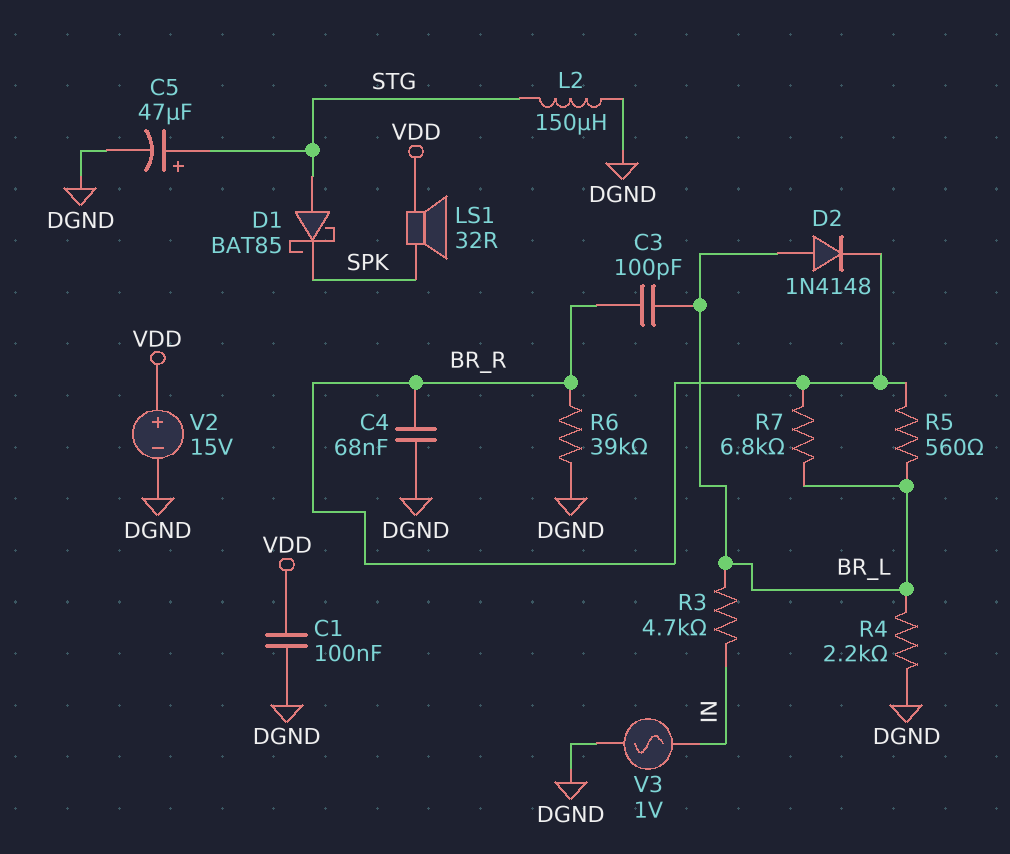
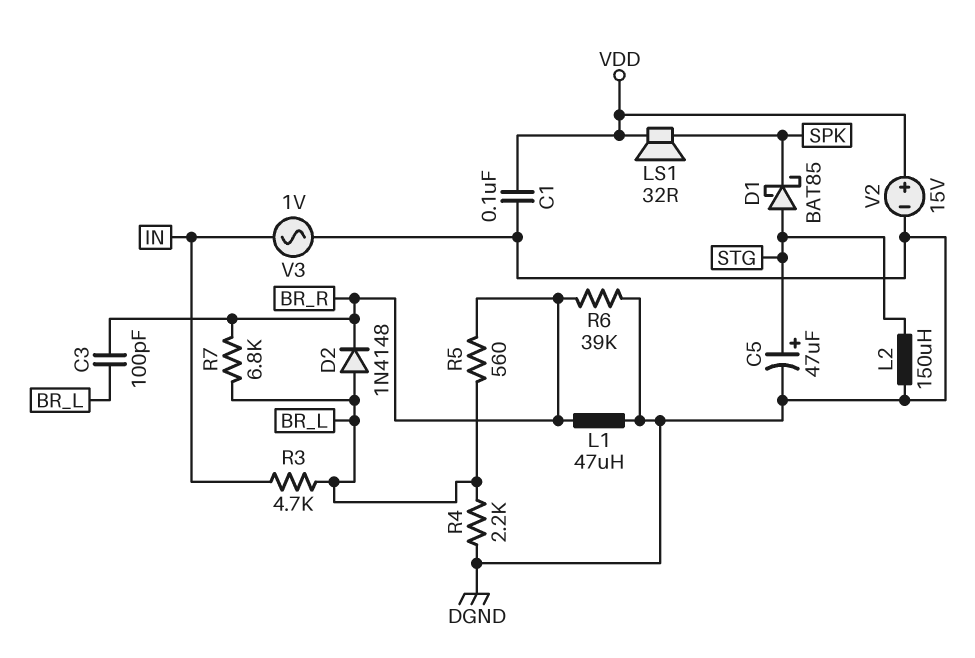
C4: 68nF (BR_R, DGND) -> none
L1: none -> 47uH (BR_R, DGND)

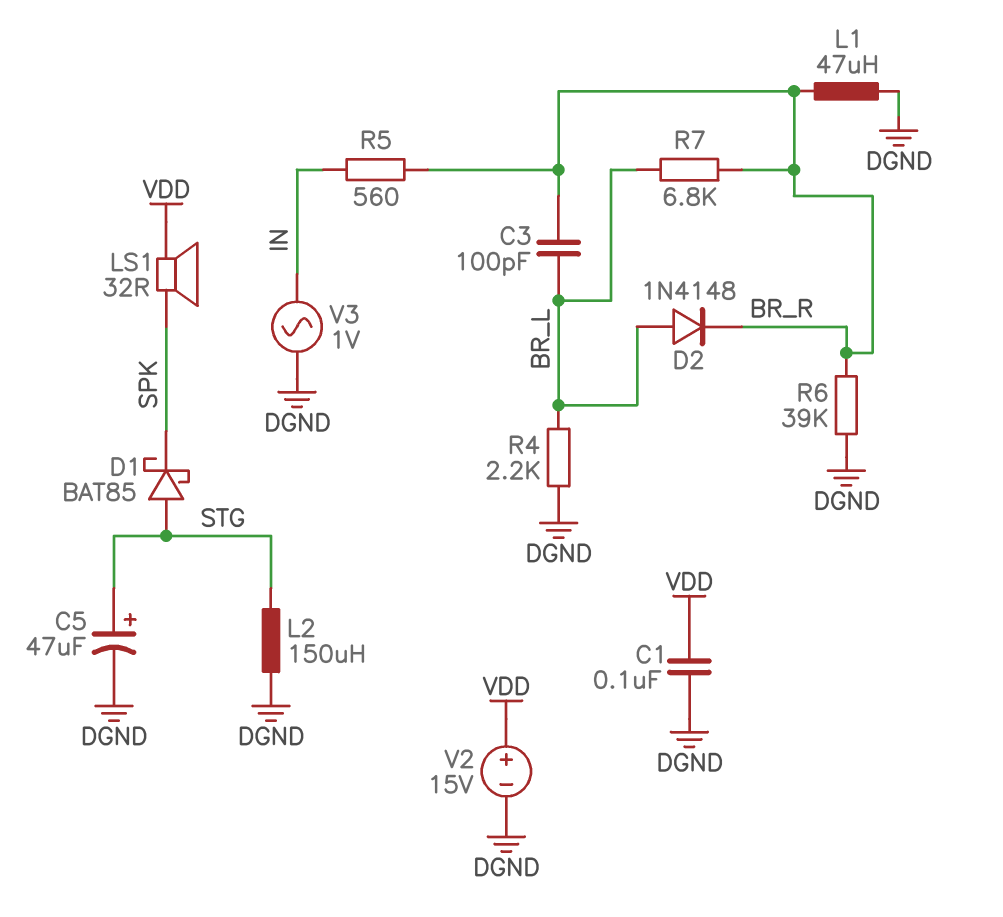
R3: 4.7k (BR_L, IN) -> none
R5: 560 (BR_L, BR_R) -> 560 (BR_R, IN)

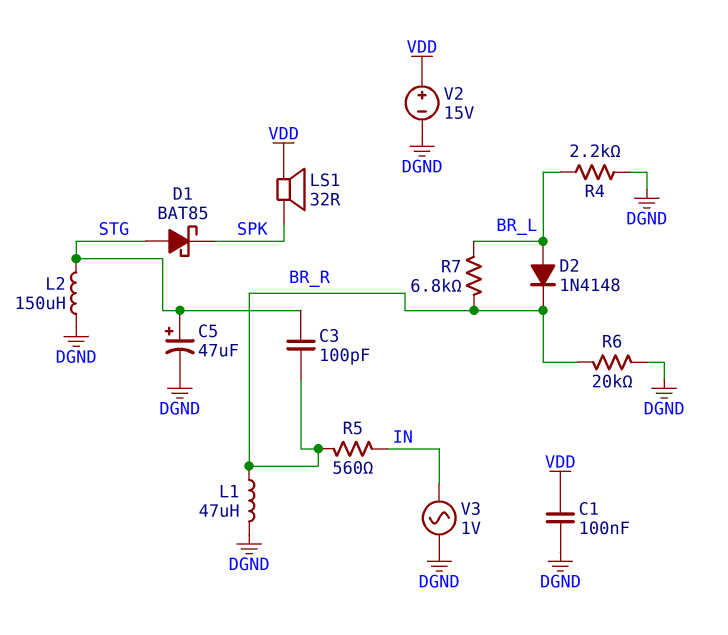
C3: 100pF (BR_L, BR_R) -> 100pF (BR_R, STG)
R6: 39k (BR_R, DGND) -> 20k (BR_R, DGND)

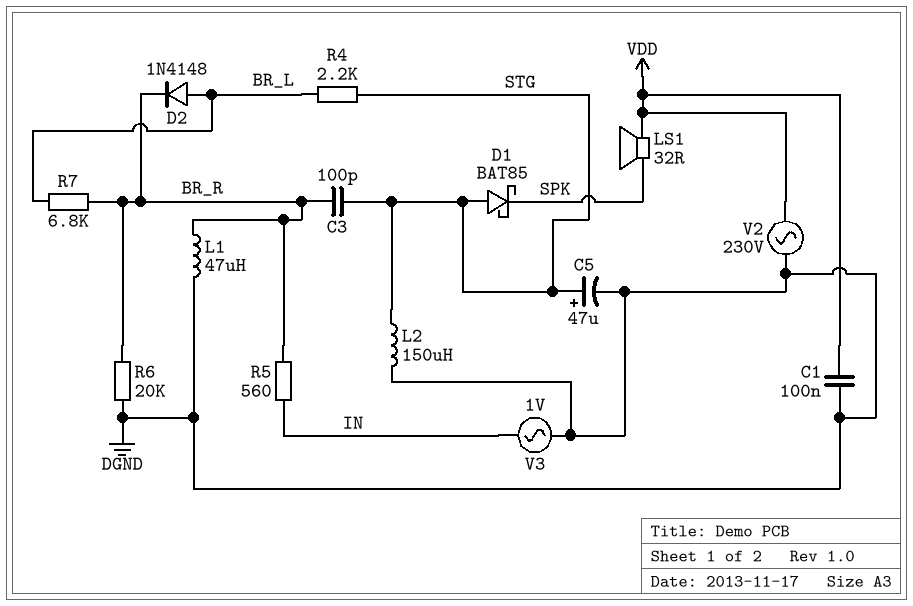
R4: 2.2k (BR_L, DGND) -> 2.2k (BR_L, STG)
V2: 15V (plus VDD, minus DGND) -> AC 230V (DGND, VDD)

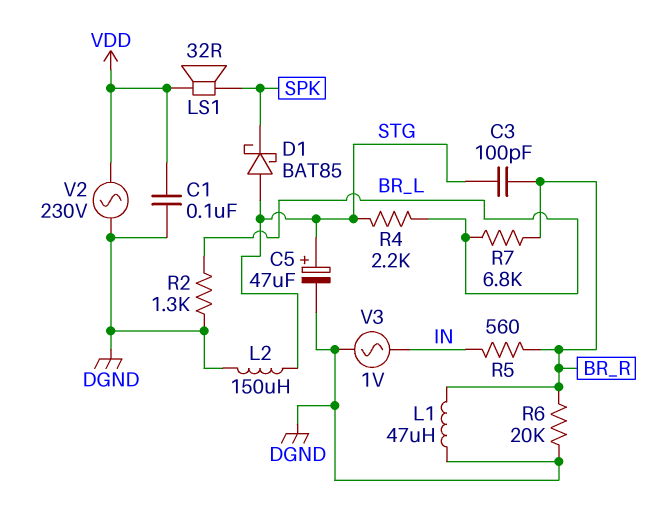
D2: diode 1N4148 (A BR_L, K BR_R) -> none
R2: none -> 1.3k (BR_L, DGND)

